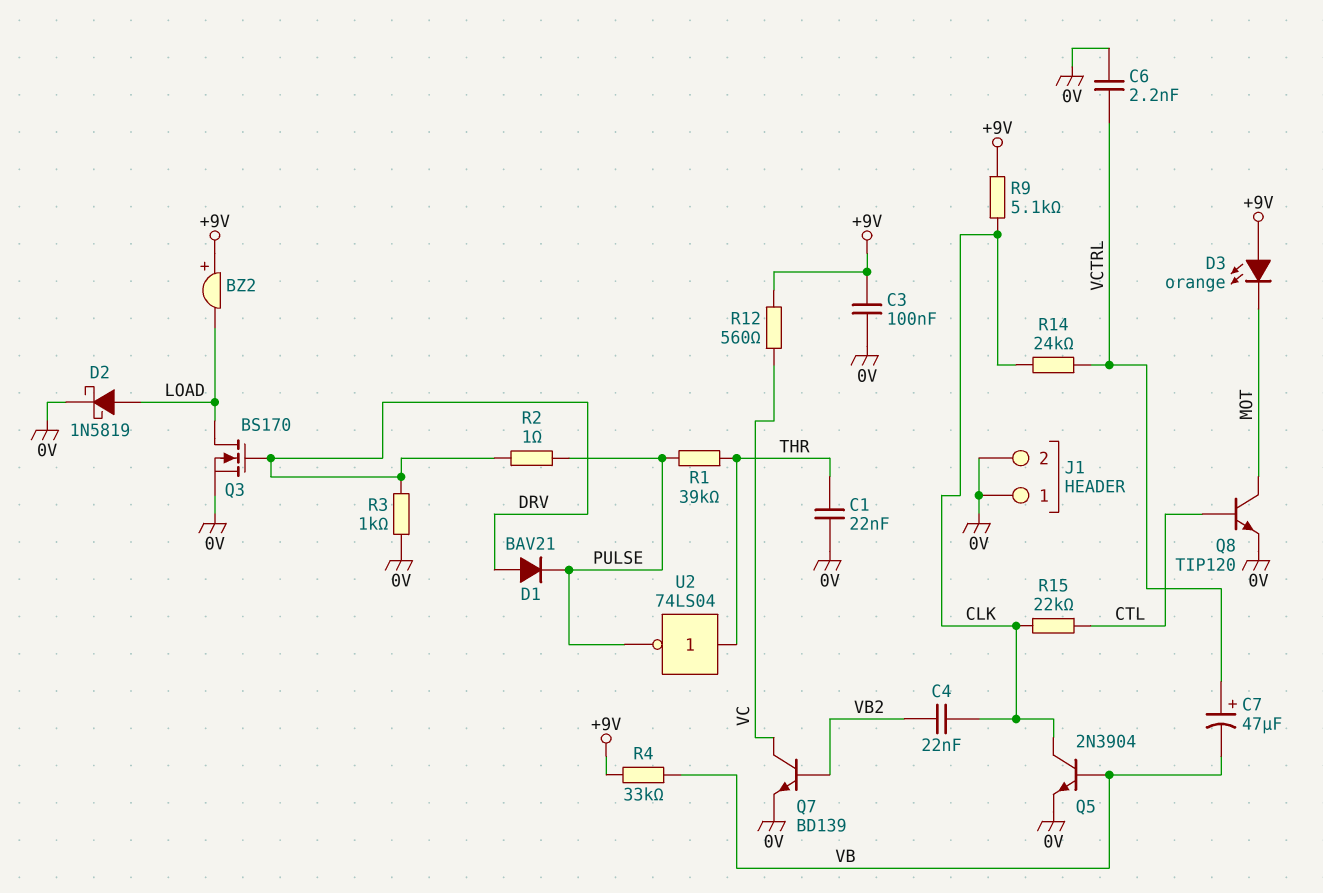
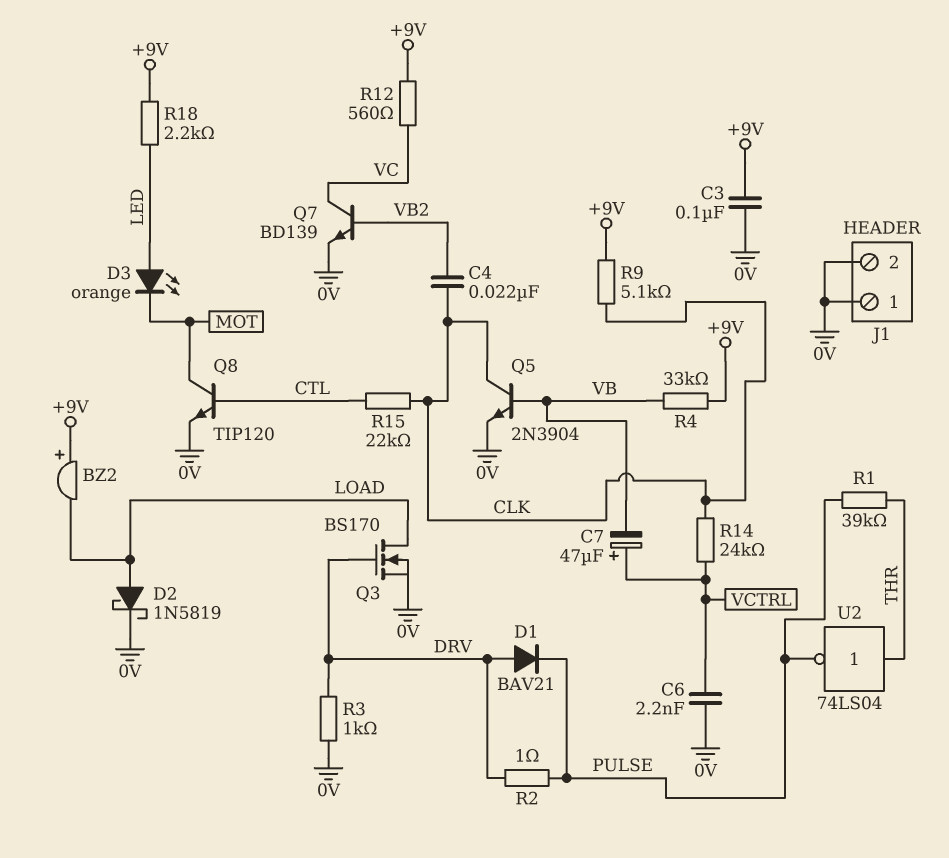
C1: 22nF (0V, THR) -> none
D3: LED orange (A +9V, K MOT) -> LED orange (A LED, K MOT)
R18: none -> 2.2k (+9V, LED)

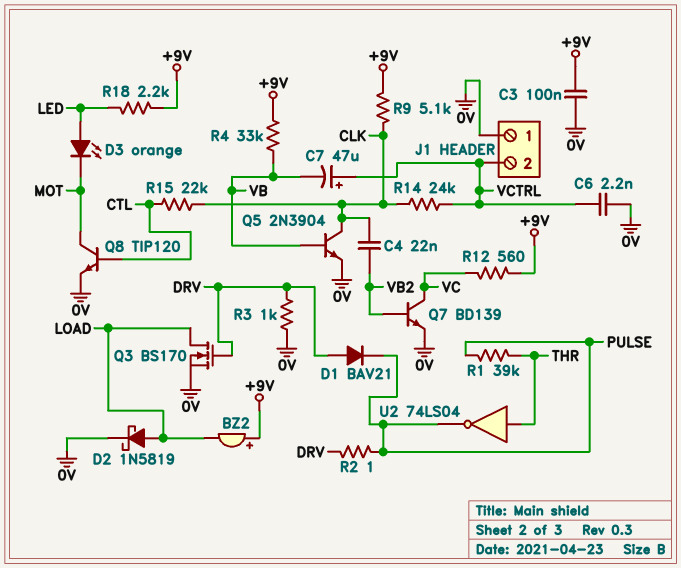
J1 pin 2: 0V -> VCTRL

